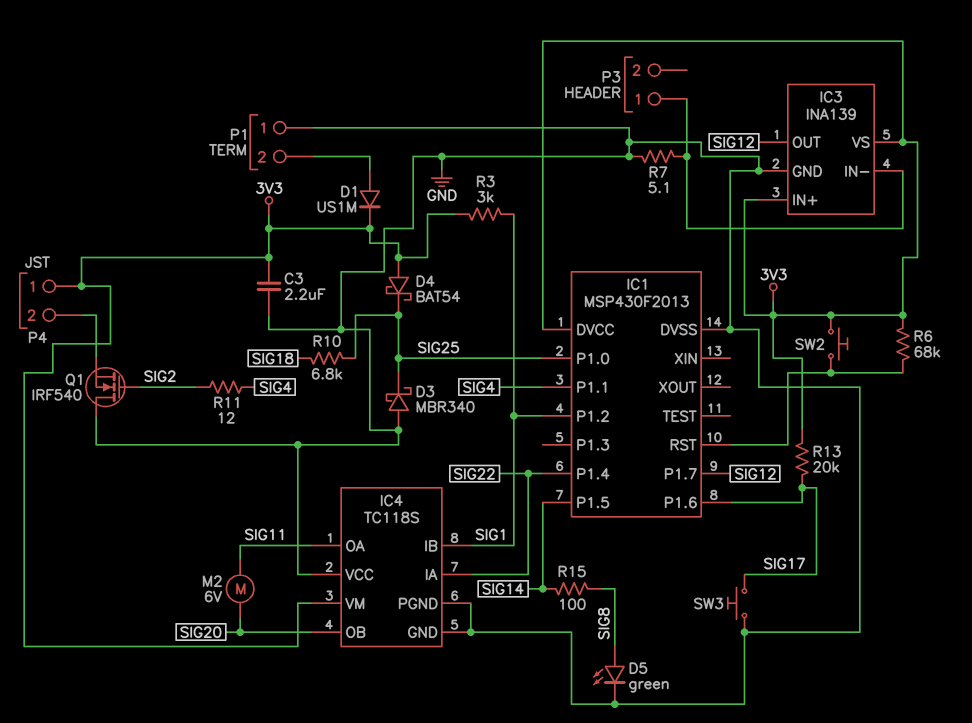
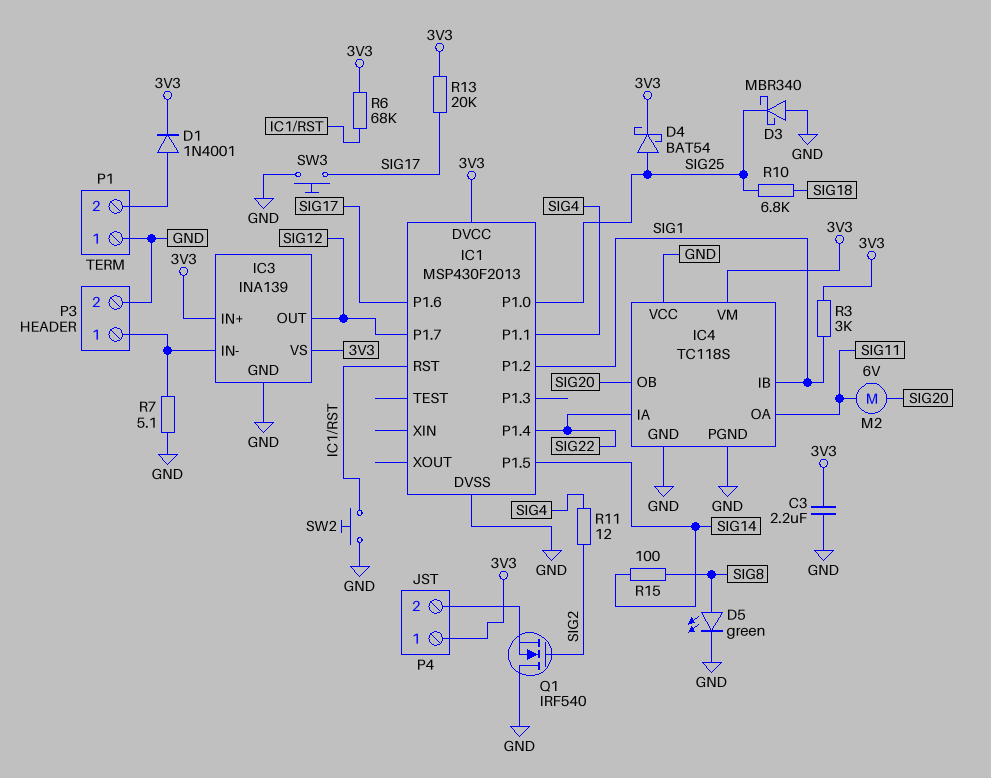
D1: diode US1M (A P1/2, K 3V3) -> diode 1N4001 (A P1/2, K 3V3)
D4: schottky BAT54 (A 3V3, K SIG25) -> schottky BAT54 (A SIG25, K 3V3)
P3 pin 2: none -> GND
SW2: button (3V3, IC1/RST) -> button (GND, IC1/RST)

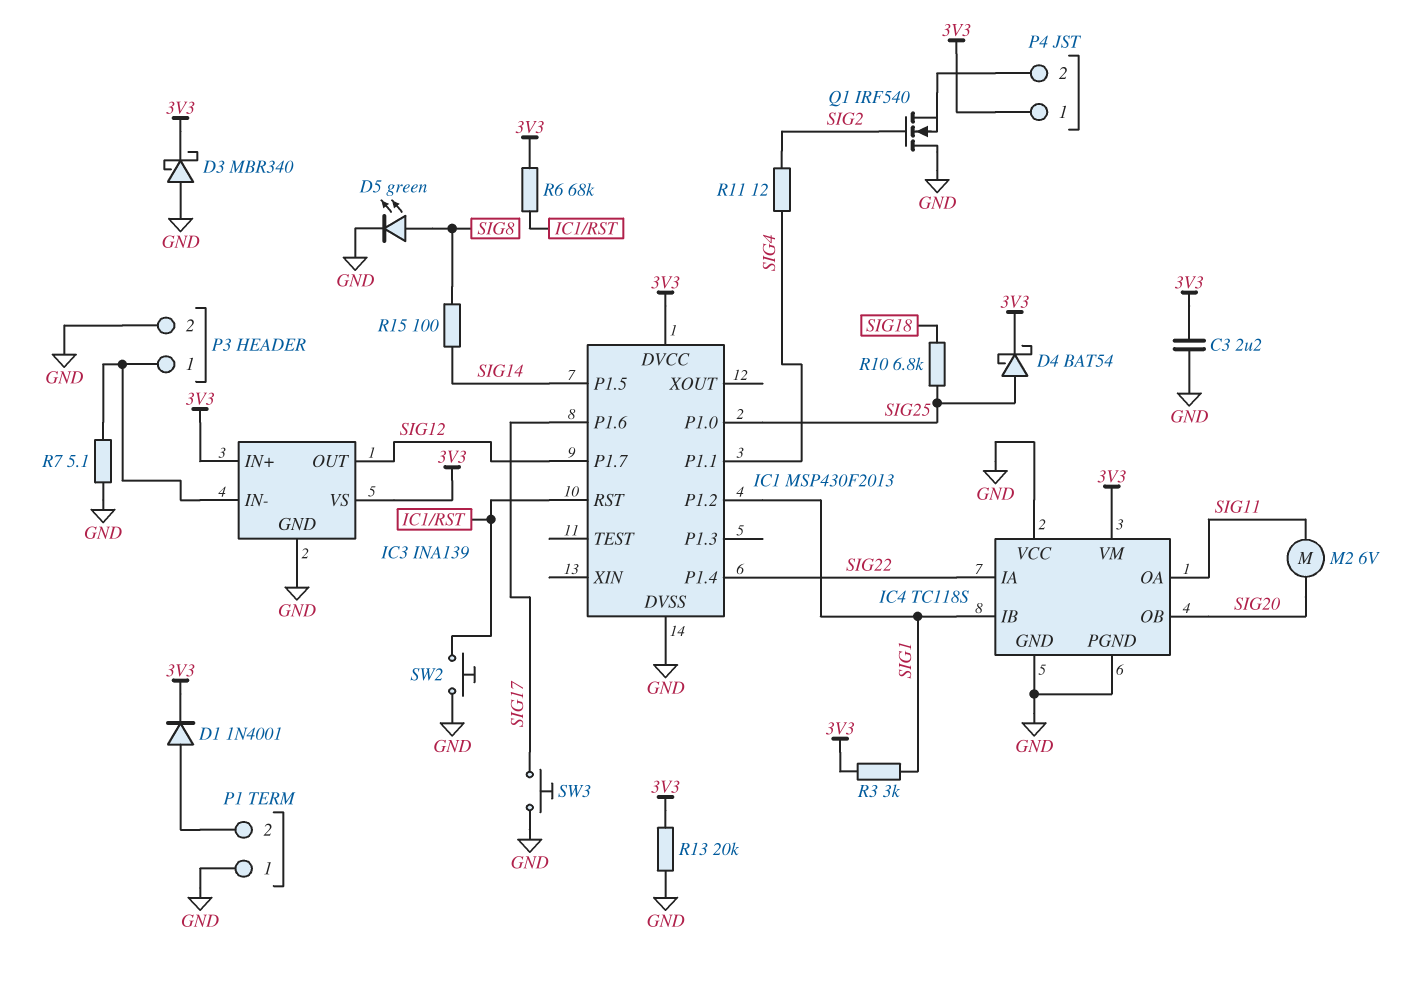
D3: schottky MBR340 (A GND, K SIG25) -> schottky MBR340 (A GND, K 3V3)
R13: 20k (3V3, SIG17) -> 20k (3V3, GND)

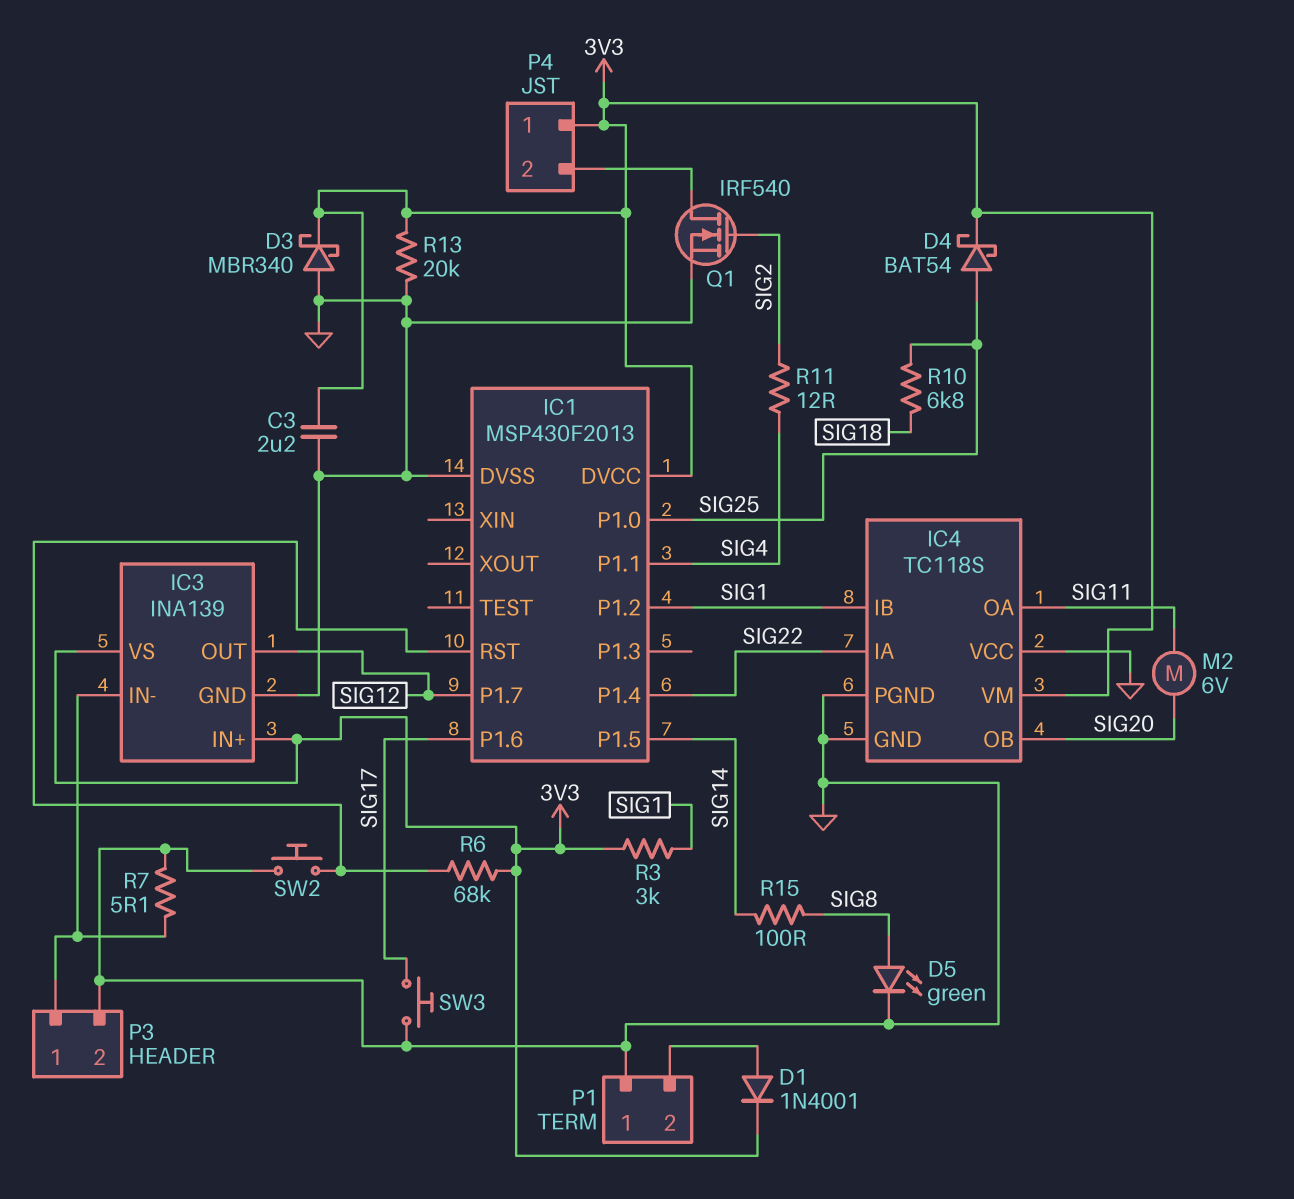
Q1: NMOS IRF540 (G SIG2, D GND, S P4/2) -> NMOS IRF540 (G SIG2, D P4/2, S GND)

